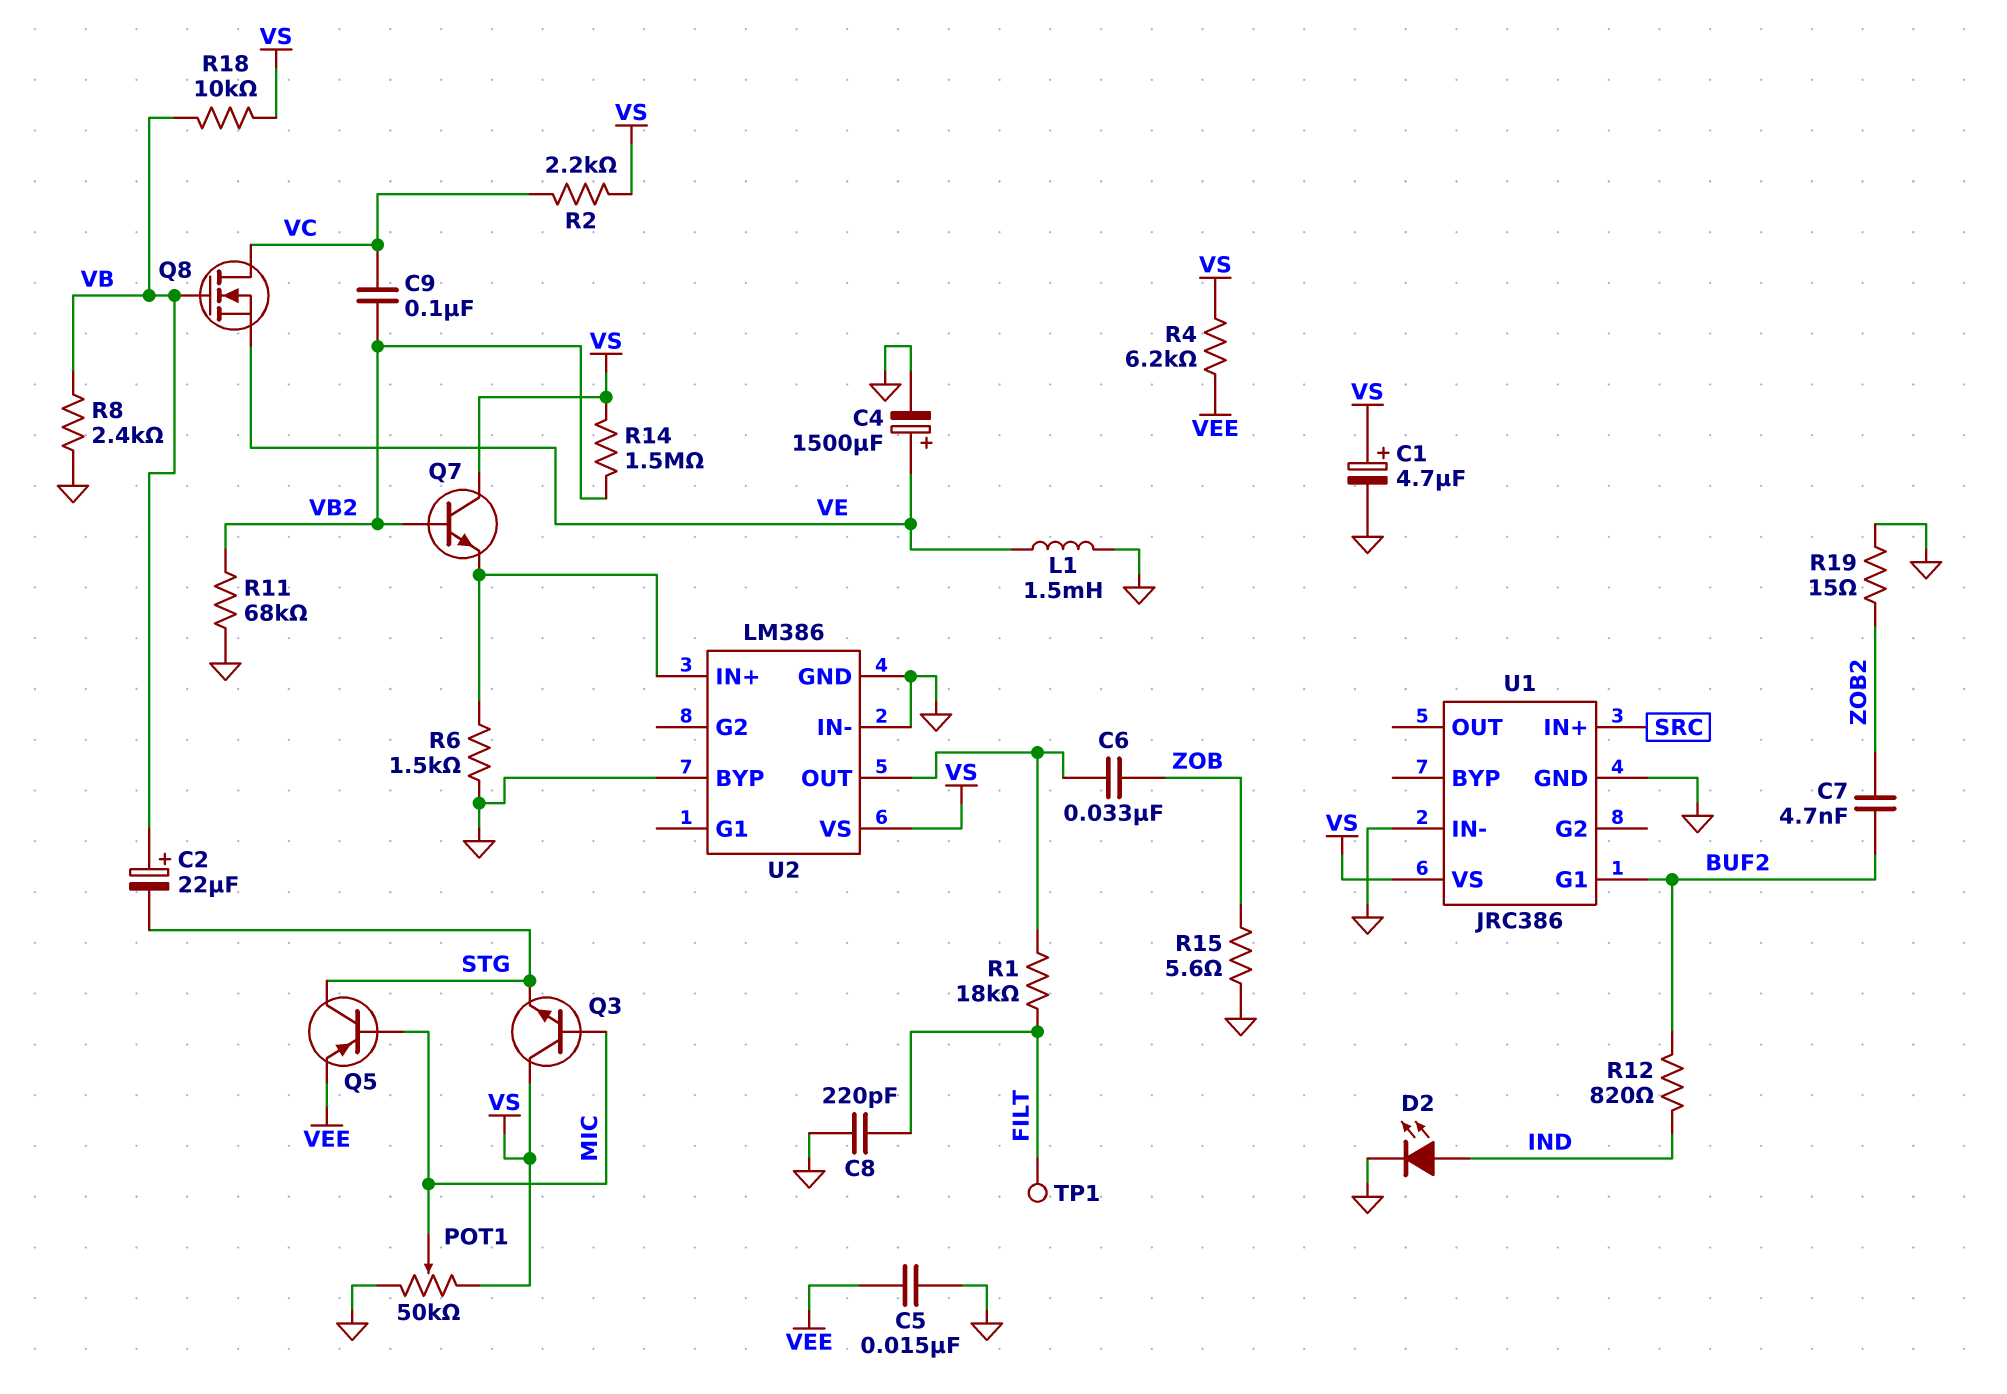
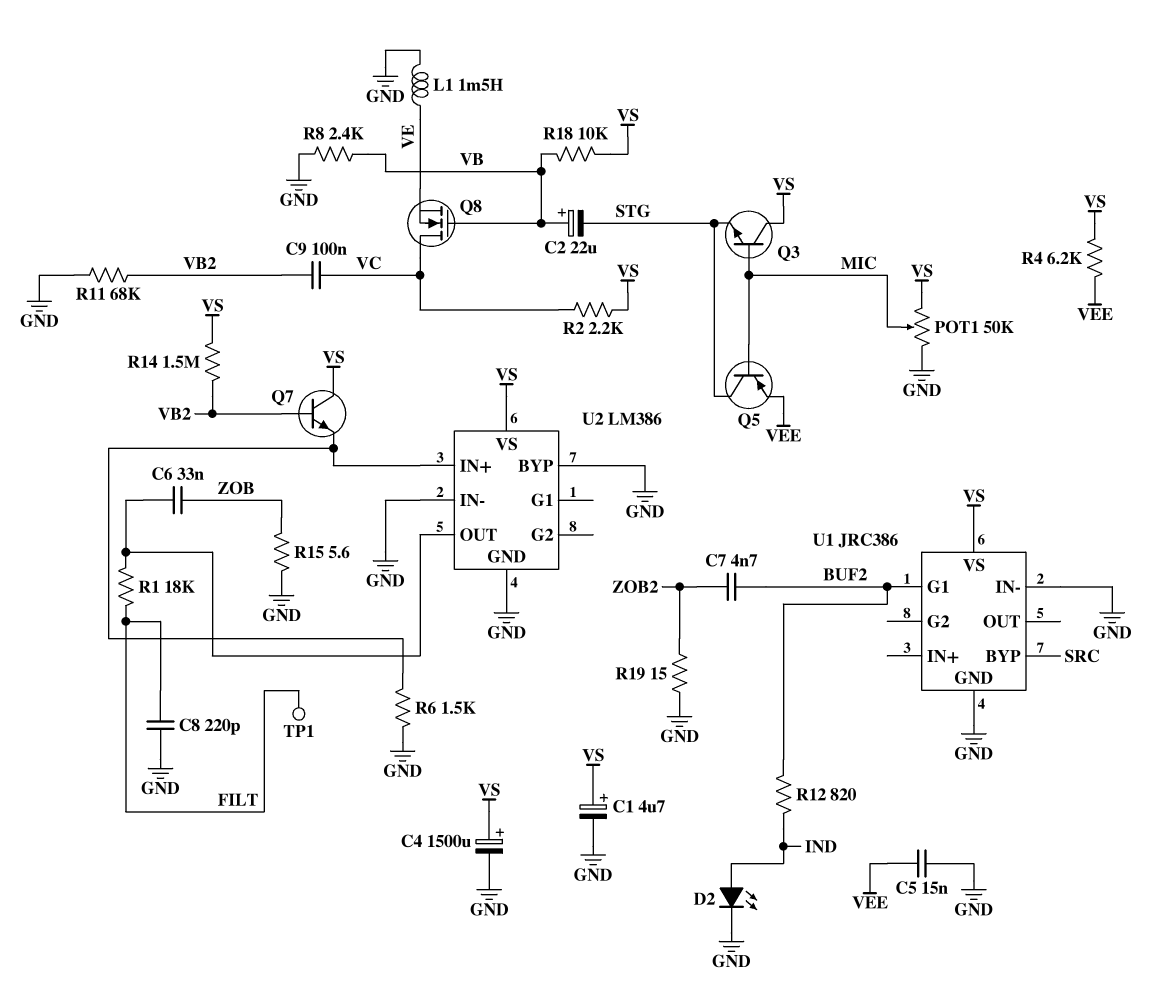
C4: 1500uF (plus VE, minus GND) -> 1500uF (plus VS, minus GND)
U1 pin BYP: none -> SRC
U1 pin IN+: SRC -> none

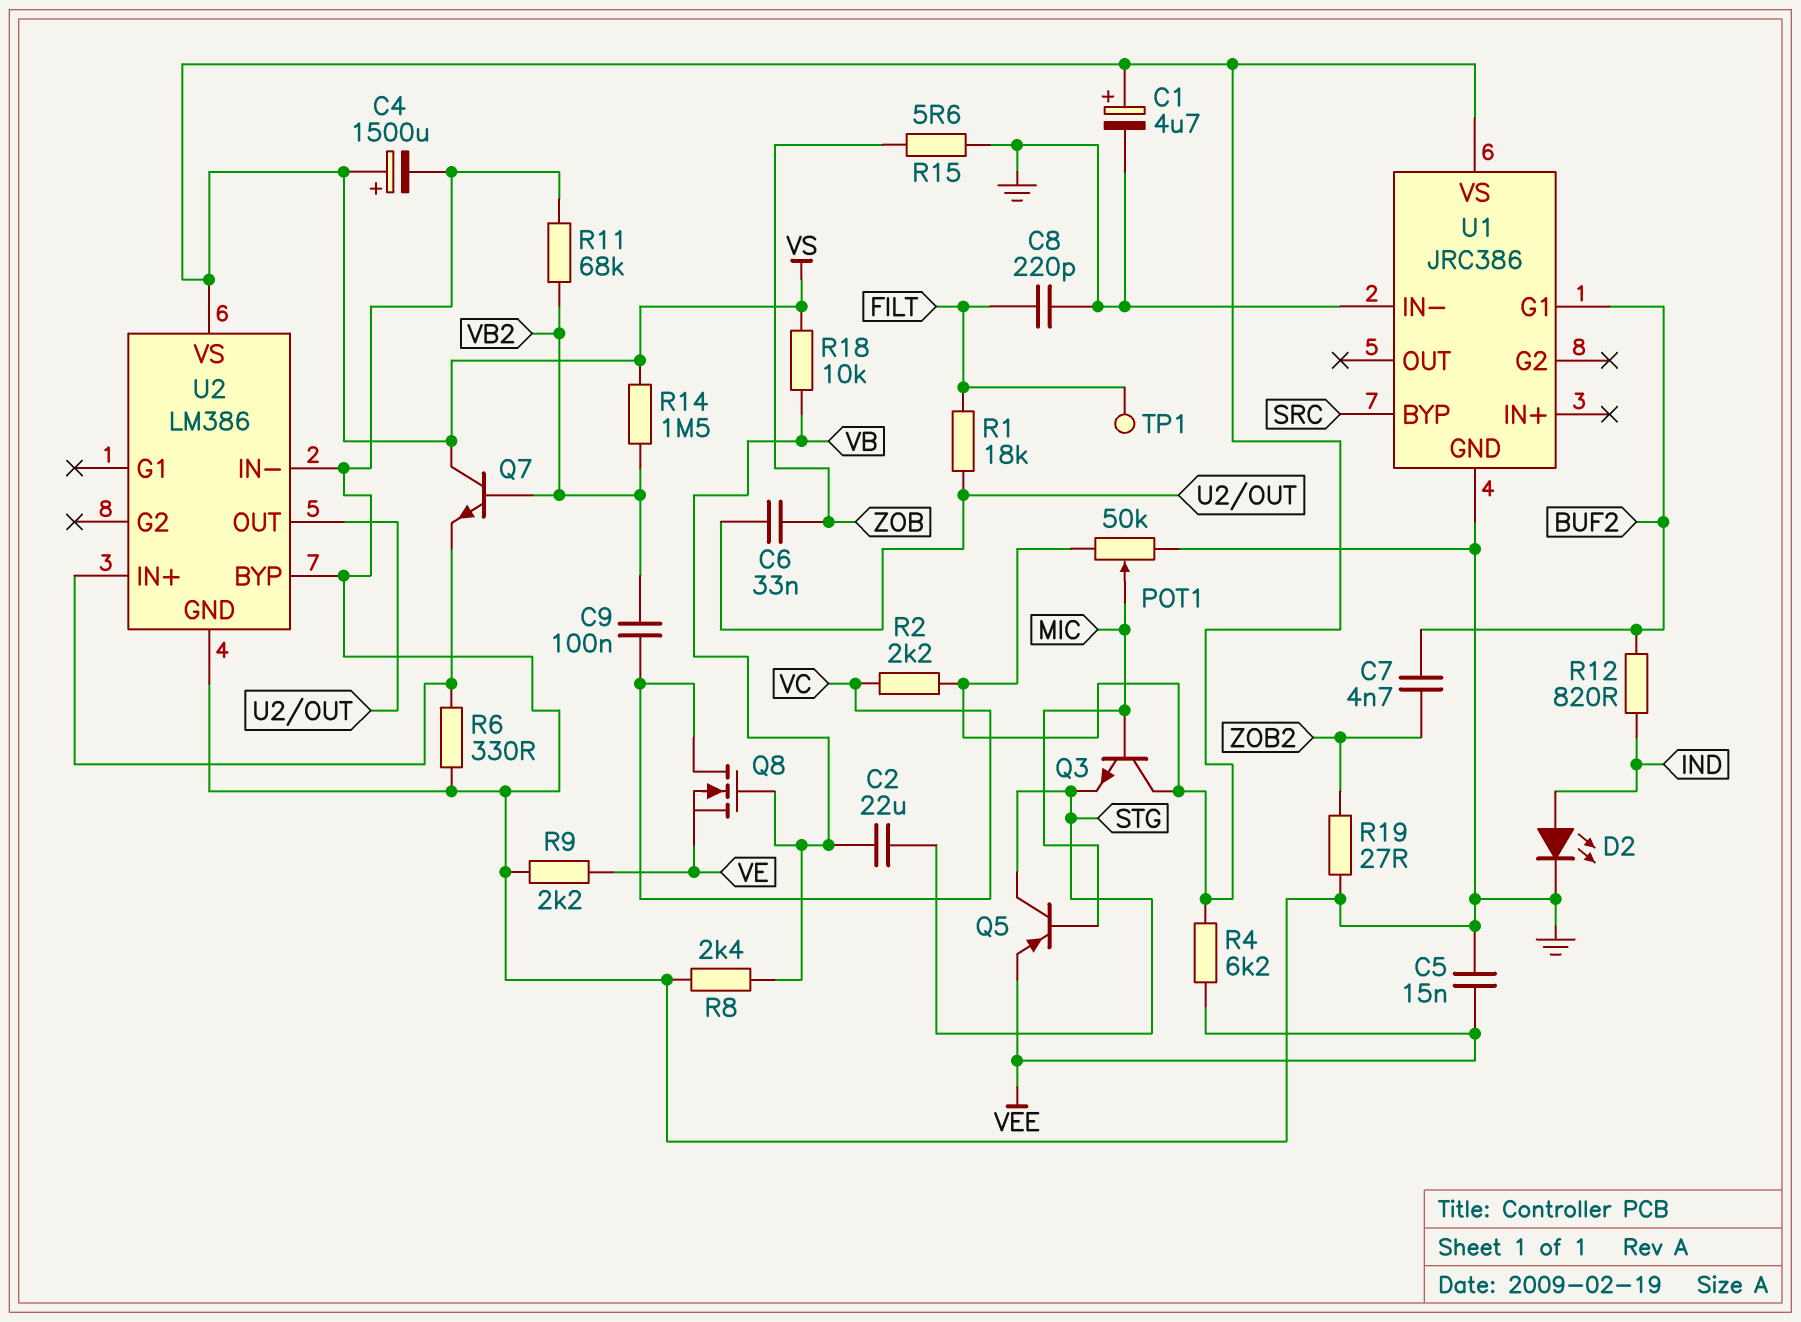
C2: 22uF (plus VB, minus STG) -> 22uF (STG, VB)
L1: 1.5mH (GND, VE) -> none
R6: 1.5k (GND, U2/IN+) -> 330 (GND, U2/IN+)
R9: none -> 2.2k (GND, VE)
R19: 15 (GND, ZOB2) -> 27 (GND, ZOB2)

